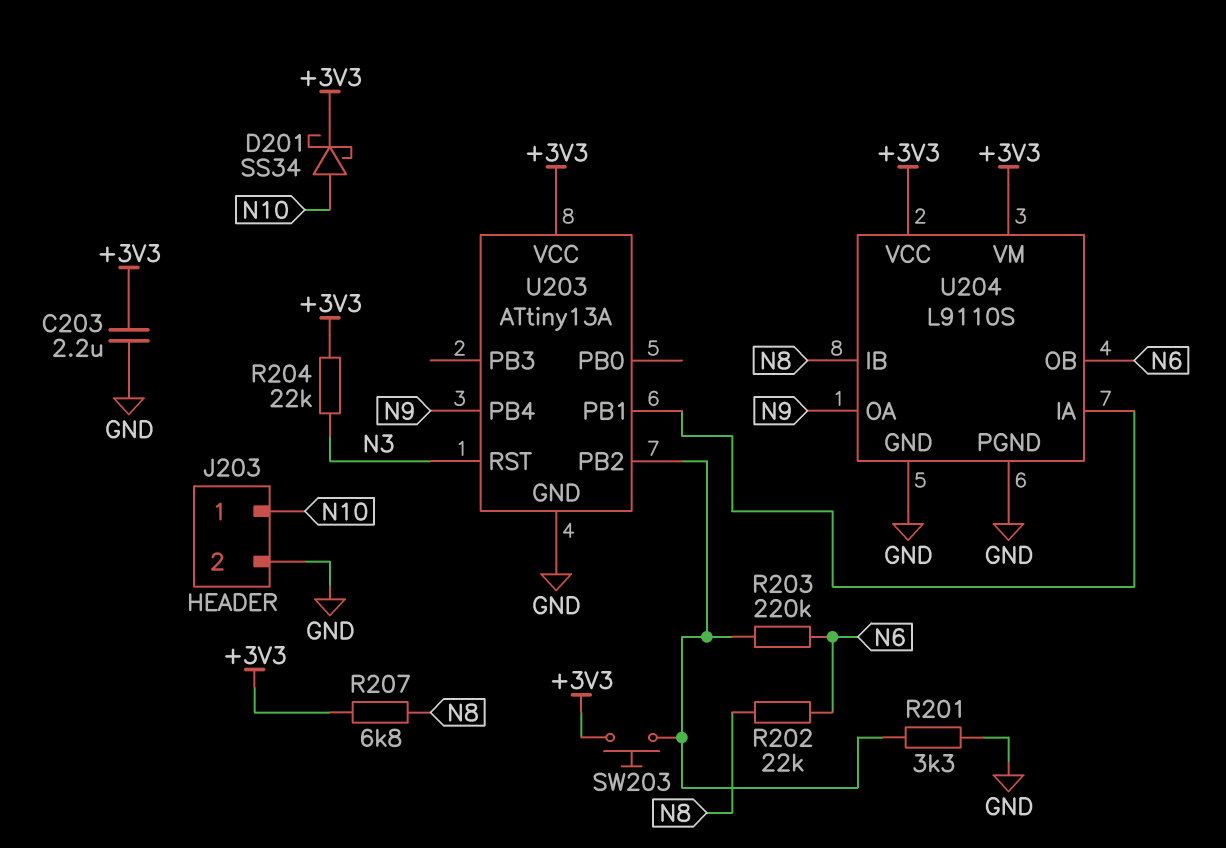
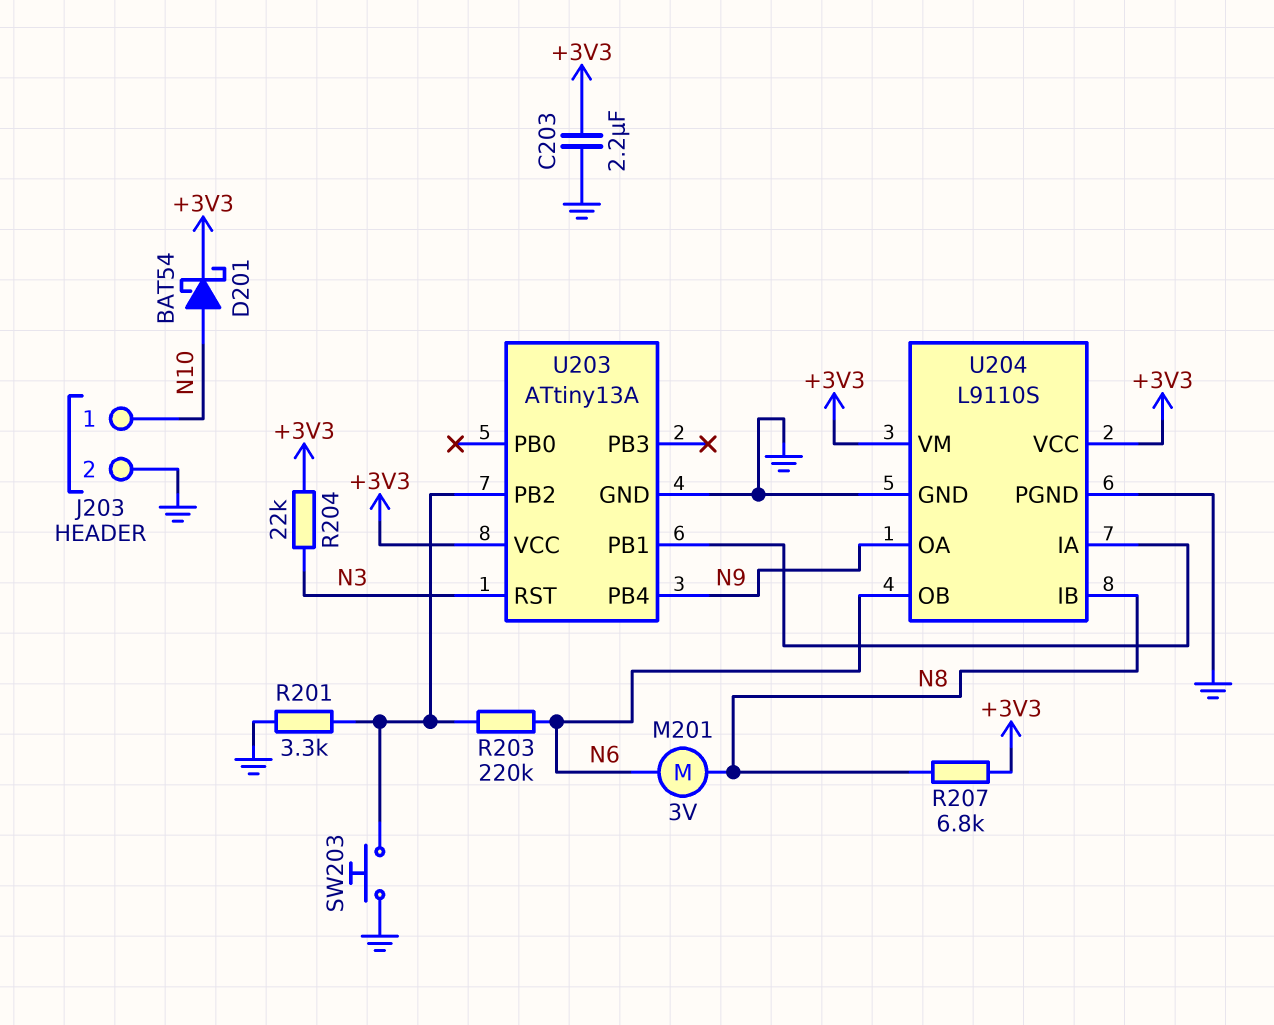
D201: schottky SS34 (A N10, K +3V3) -> schottky BAT54 (A N10, K +3V3)
M201: none -> motor 3V (N6, N8)
R202: 22k (N6, N8) -> none
SW203: button (+3V3, U203/PB2) -> button (GND, U203/PB2)

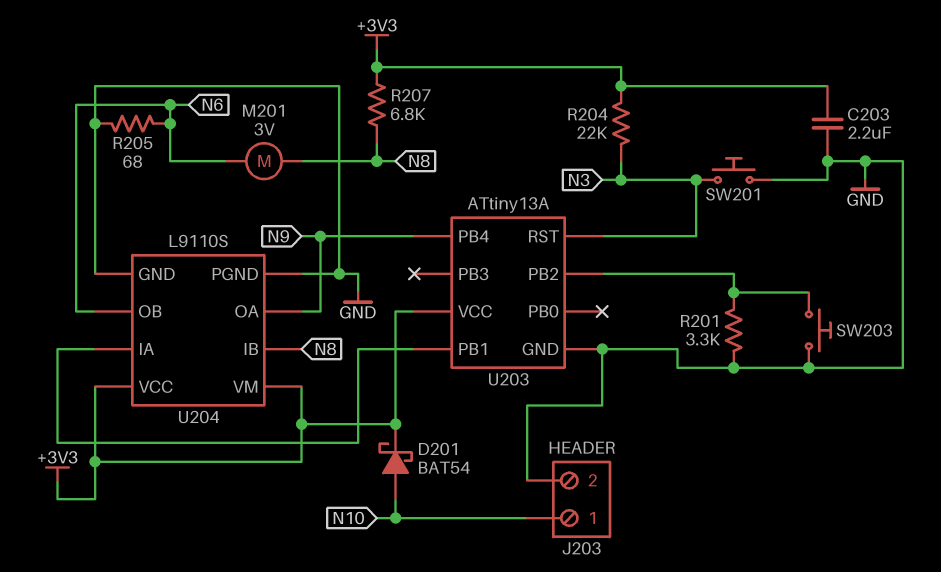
R203: 220k (N6, U203/PB2) -> none
R205: none -> 68 (GND, N6)
SW201: none -> button (GND, N3)

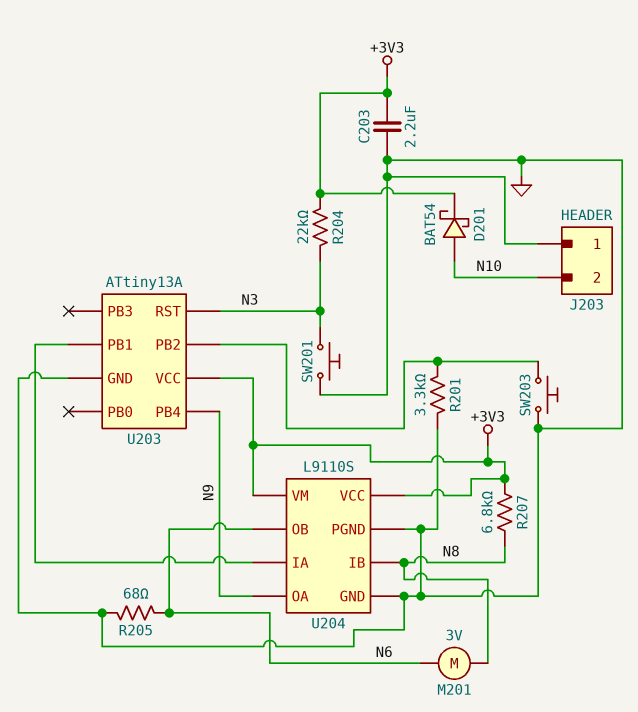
J203 pin 1: N10 -> GND
J203 pin 2: GND -> N10

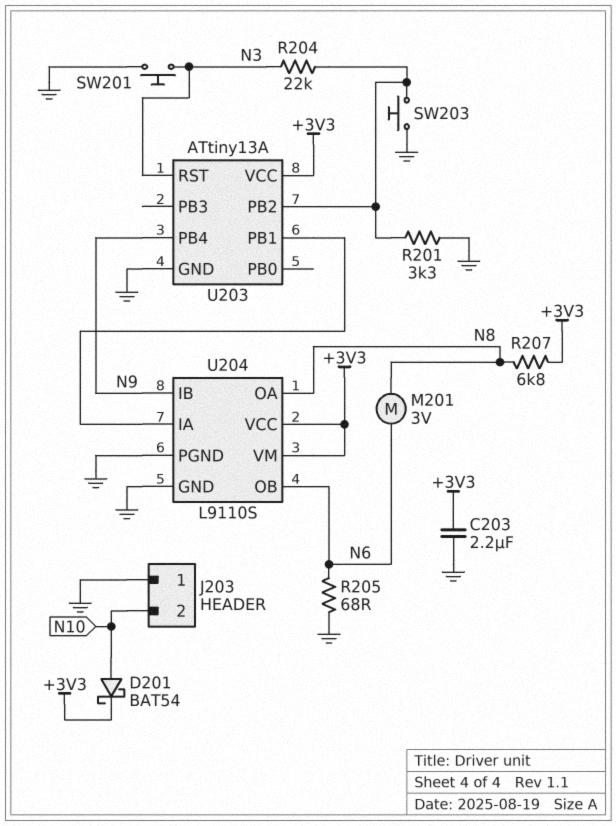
R204: 22k (+3V3, N3) -> 22k (N3, U203/PB2)
U204 pin IB: N8 -> N9
U204 pin OA: N9 -> N8

